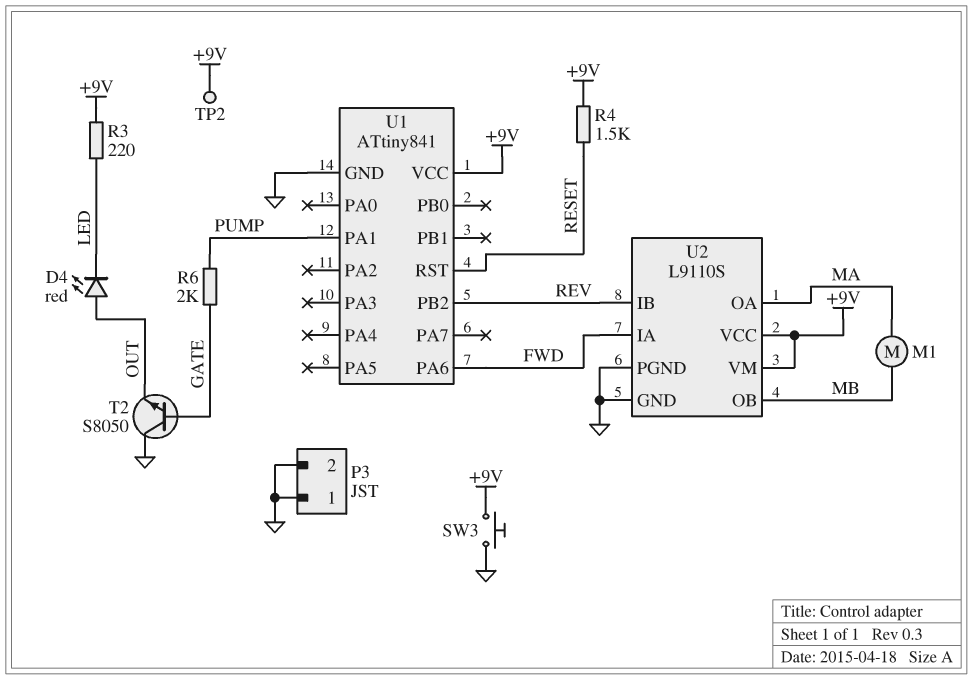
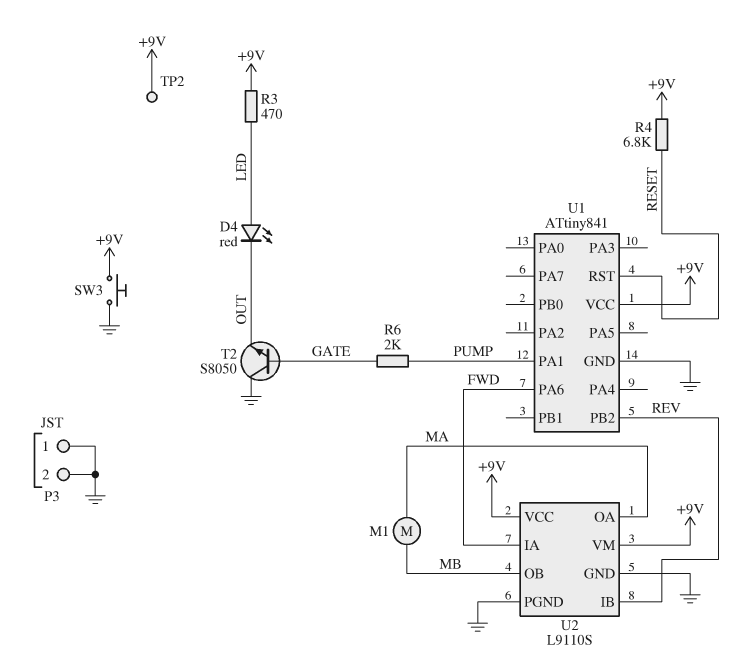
D4: LED red (A OUT, K LED) -> LED red (A LED, K OUT)
R3: 220 (+9V, LED) -> 470 (+9V, LED)
R4: 1.5k (+9V, RESET) -> 6.8k (+9V, RESET)

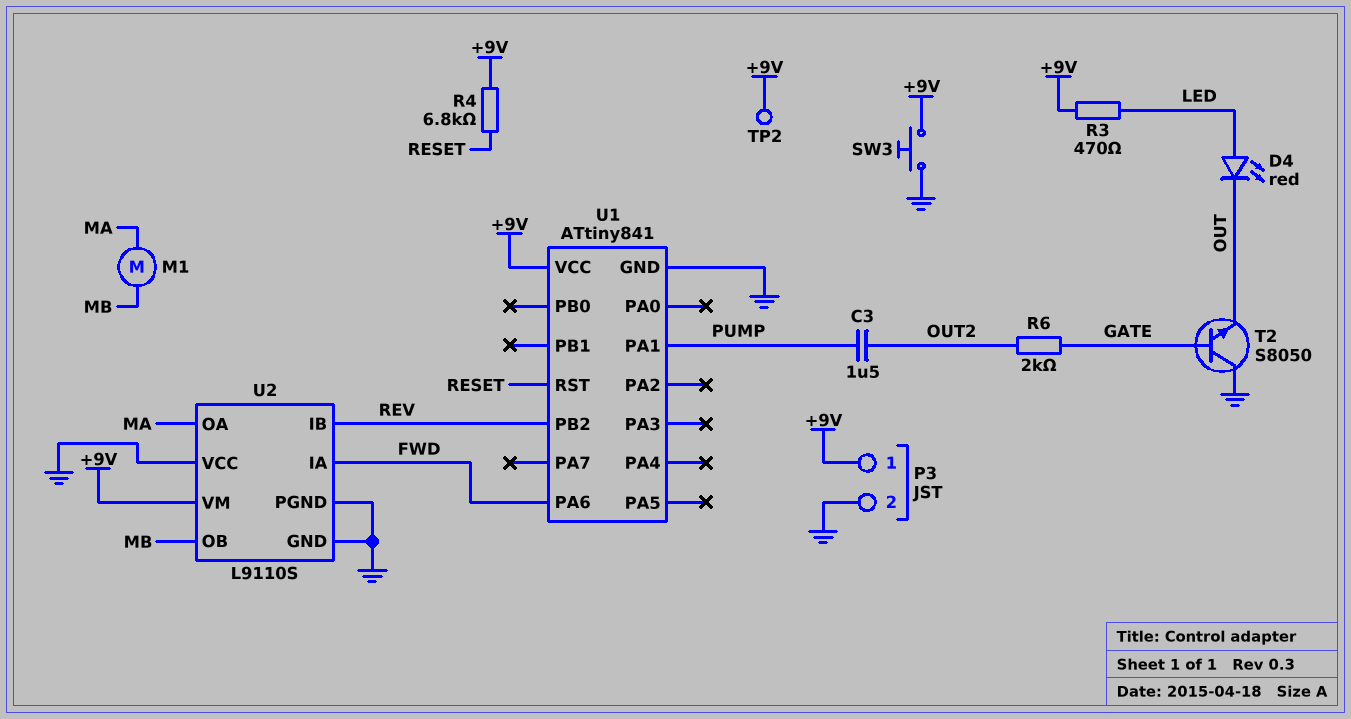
C3: none -> 1.5uF (OUT2, PUMP)
P3 pin 1: GND -> +9V
R6: 2k (GATE, PUMP) -> 2k (GATE, OUT2)
U2 pin VCC: +9V -> GND

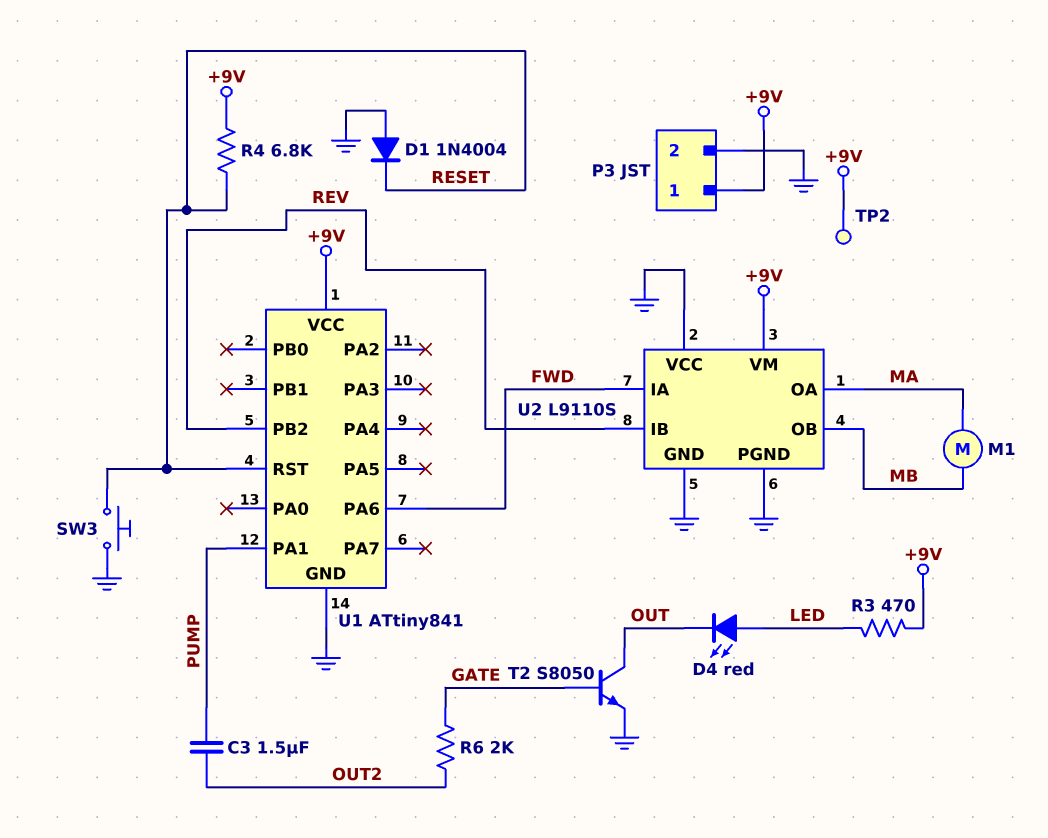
D1: none -> diode 1N4004 (A GND, K RESET)
SW3: button (+9V, GND) -> button (GND, RESET)
T2: NPN S8050 (B GATE, C GND, E OUT) -> NPN S8050 (B GATE, C OUT, E GND)

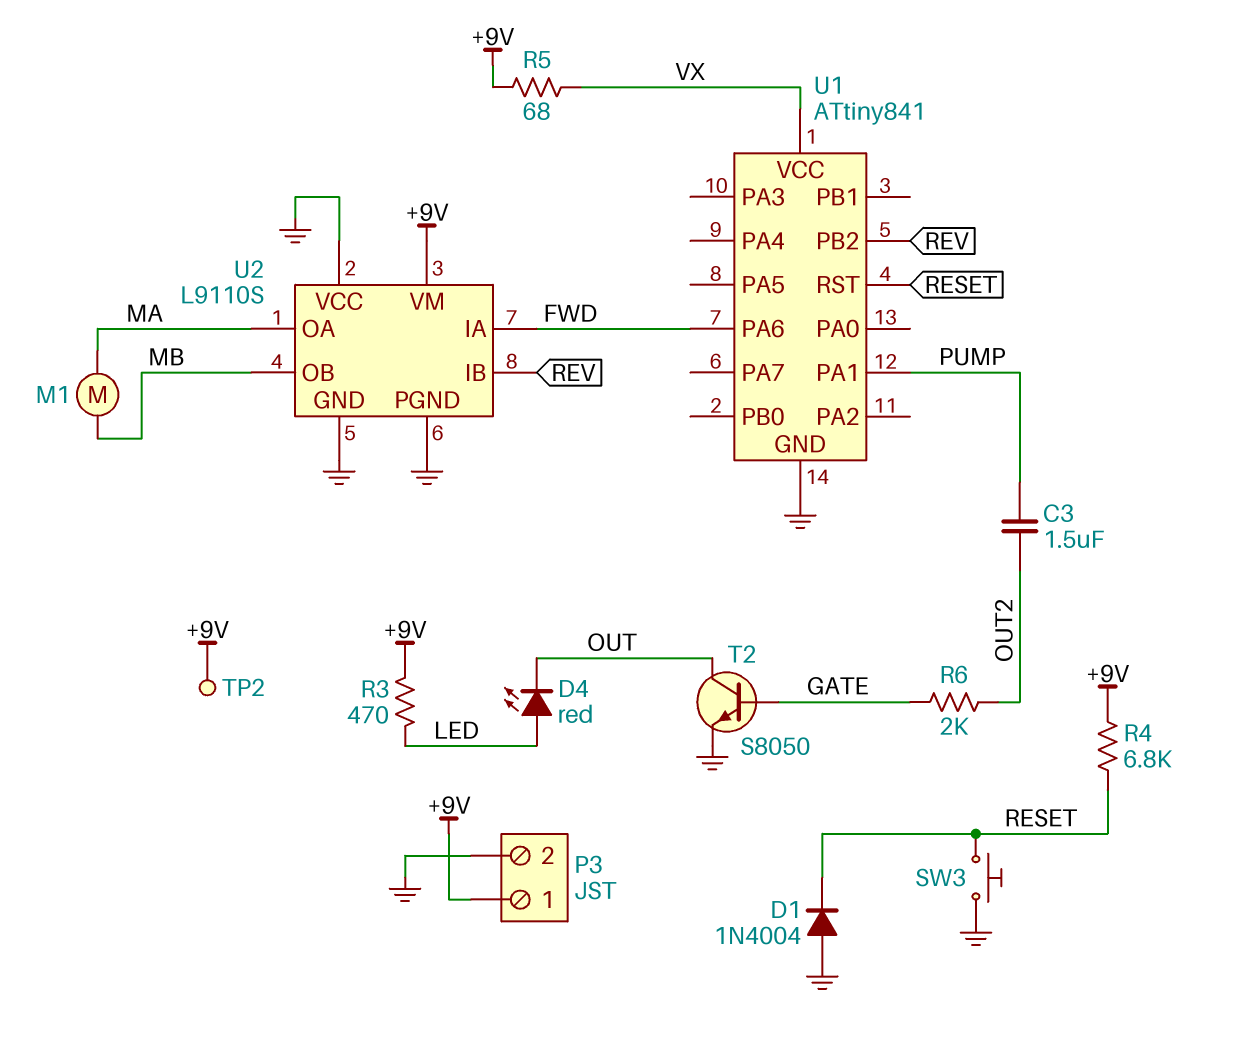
R5: none -> 68 (+9V, VX)
U1 pin VCC: +9V -> VX

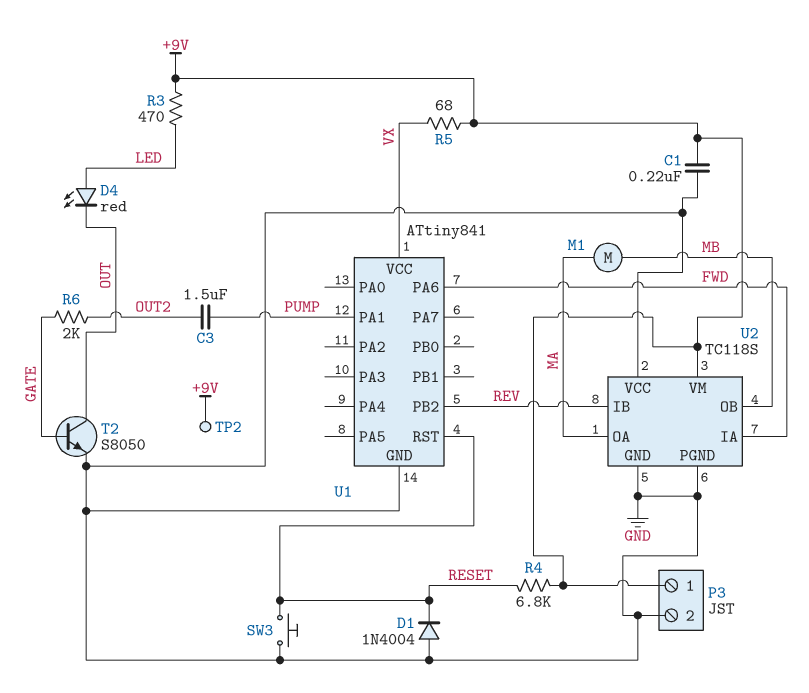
C1: none -> 220nF (+9V, GND)
U2: L9110S -> TC118S

